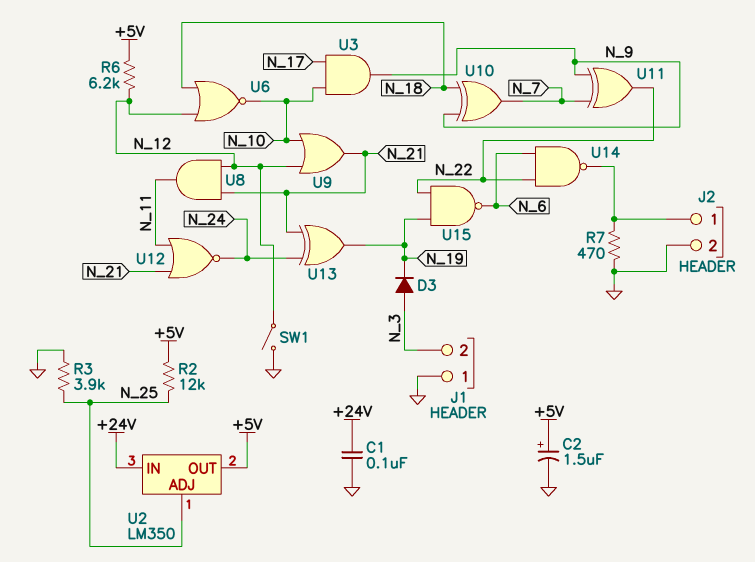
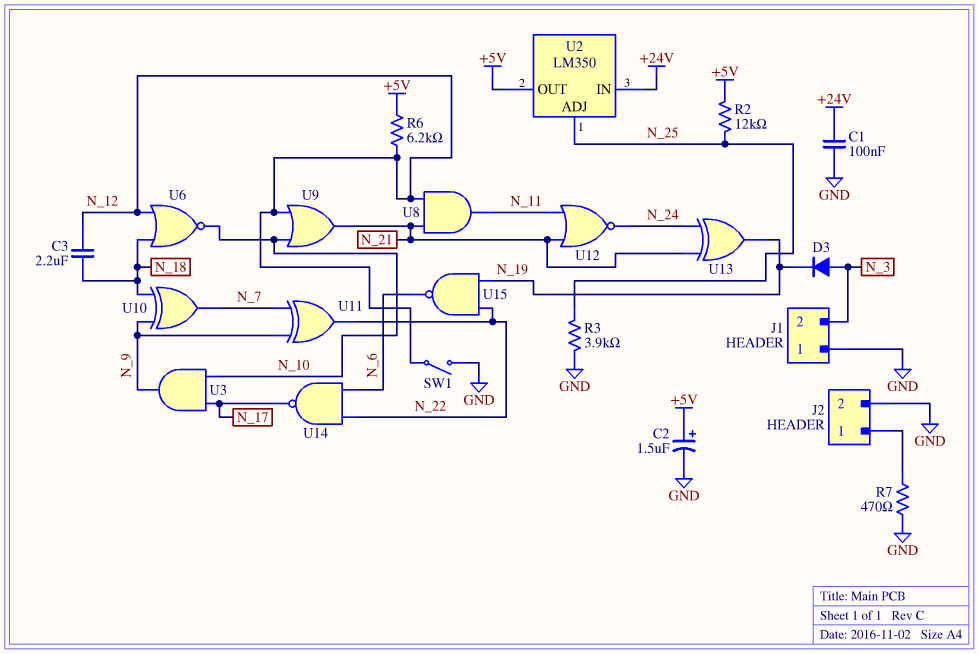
C3: none -> 2.2uF (N_12, N_18)
U14: NAND (in N_6, in N_22, out J2/1) -> NAND (in N_6, in N_22, out N_17)

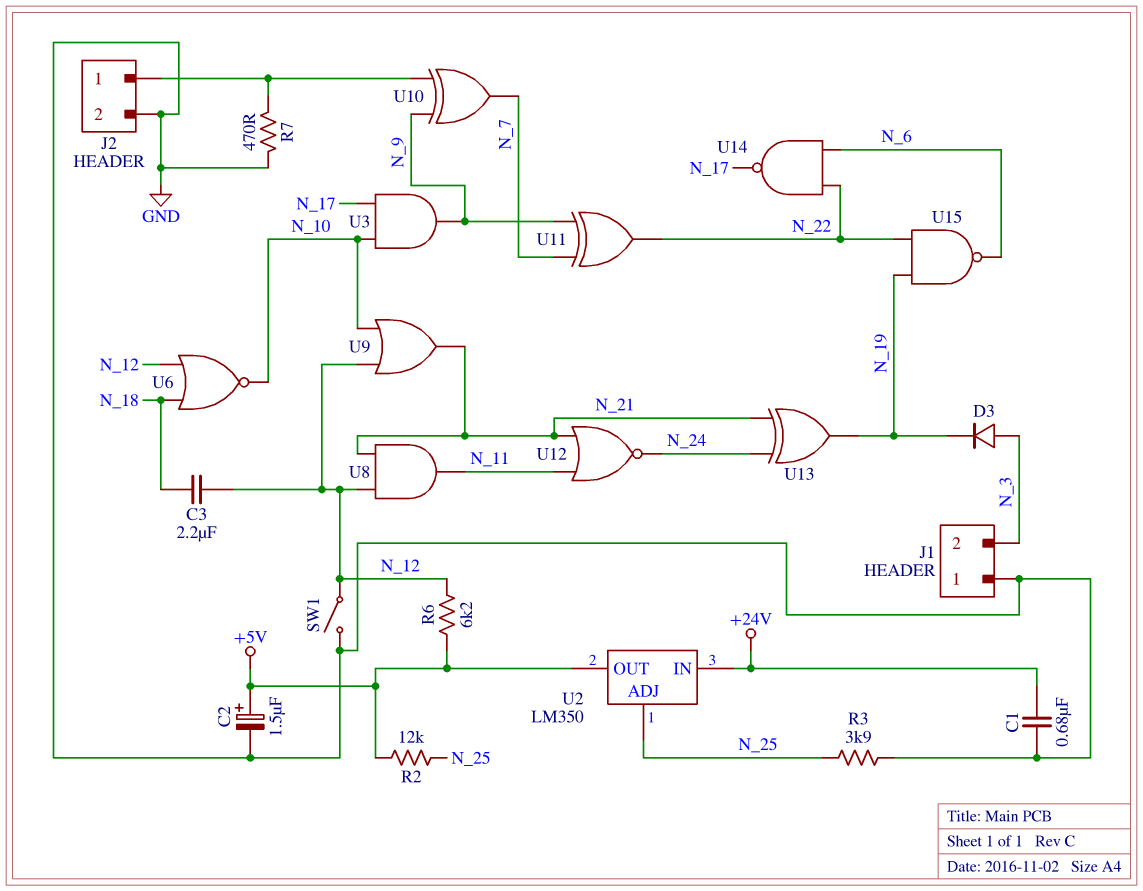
C1: 100nF (+24V, GND) -> 680nF (+24V, GND)
U10: XOR (in N_9, in N_18, out N_7) -> XOR (in J2/1, in N_9, out N_7)

